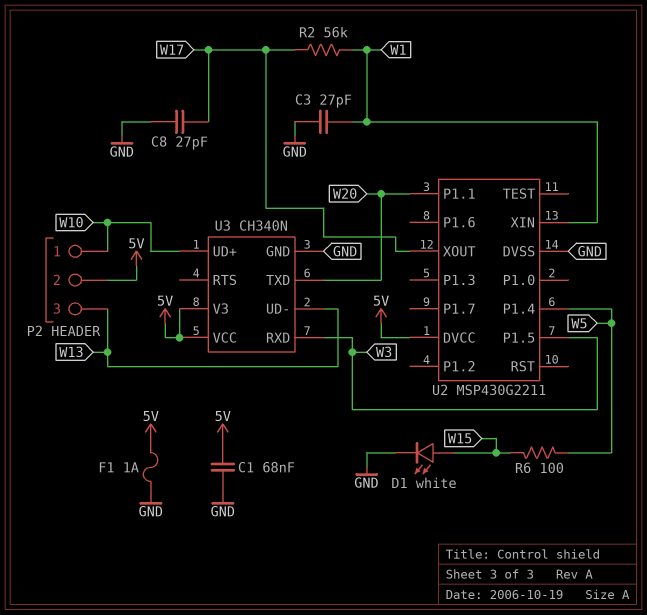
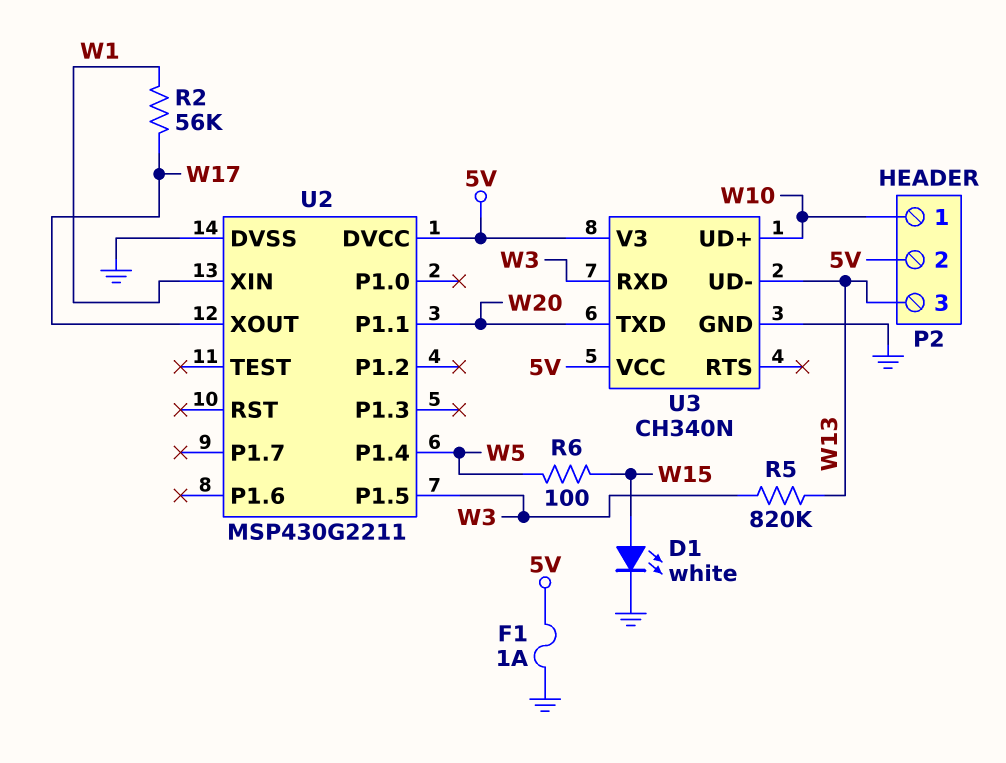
C1: 68nF (5V, GND) -> none
C3: 27pF (GND, W1) -> none
C8: 27pF (GND, W17) -> none
R5: none -> 820k (W3, W13)

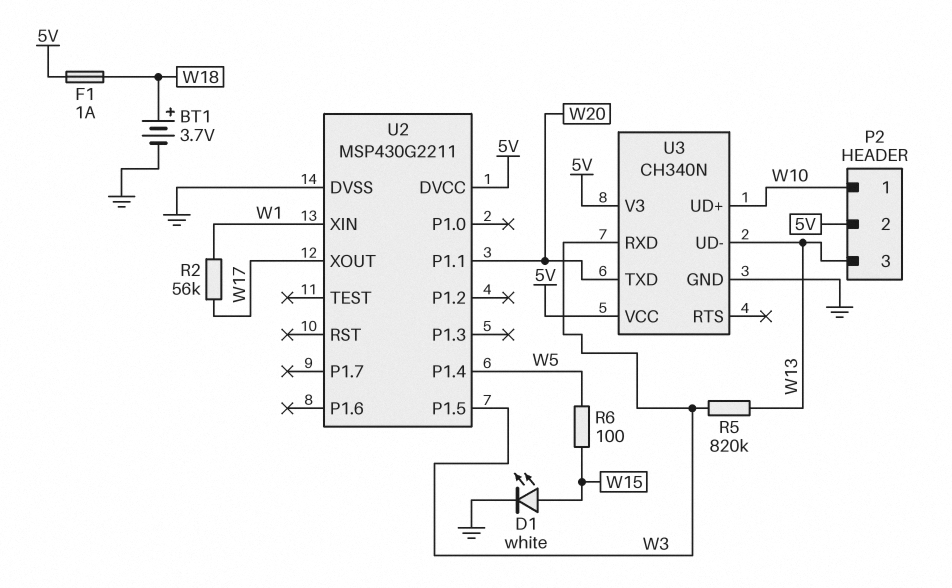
BT1: none -> 3.7V (plus W18, minus GND)
F1: 1A (5V, GND) -> 1A (5V, W18)

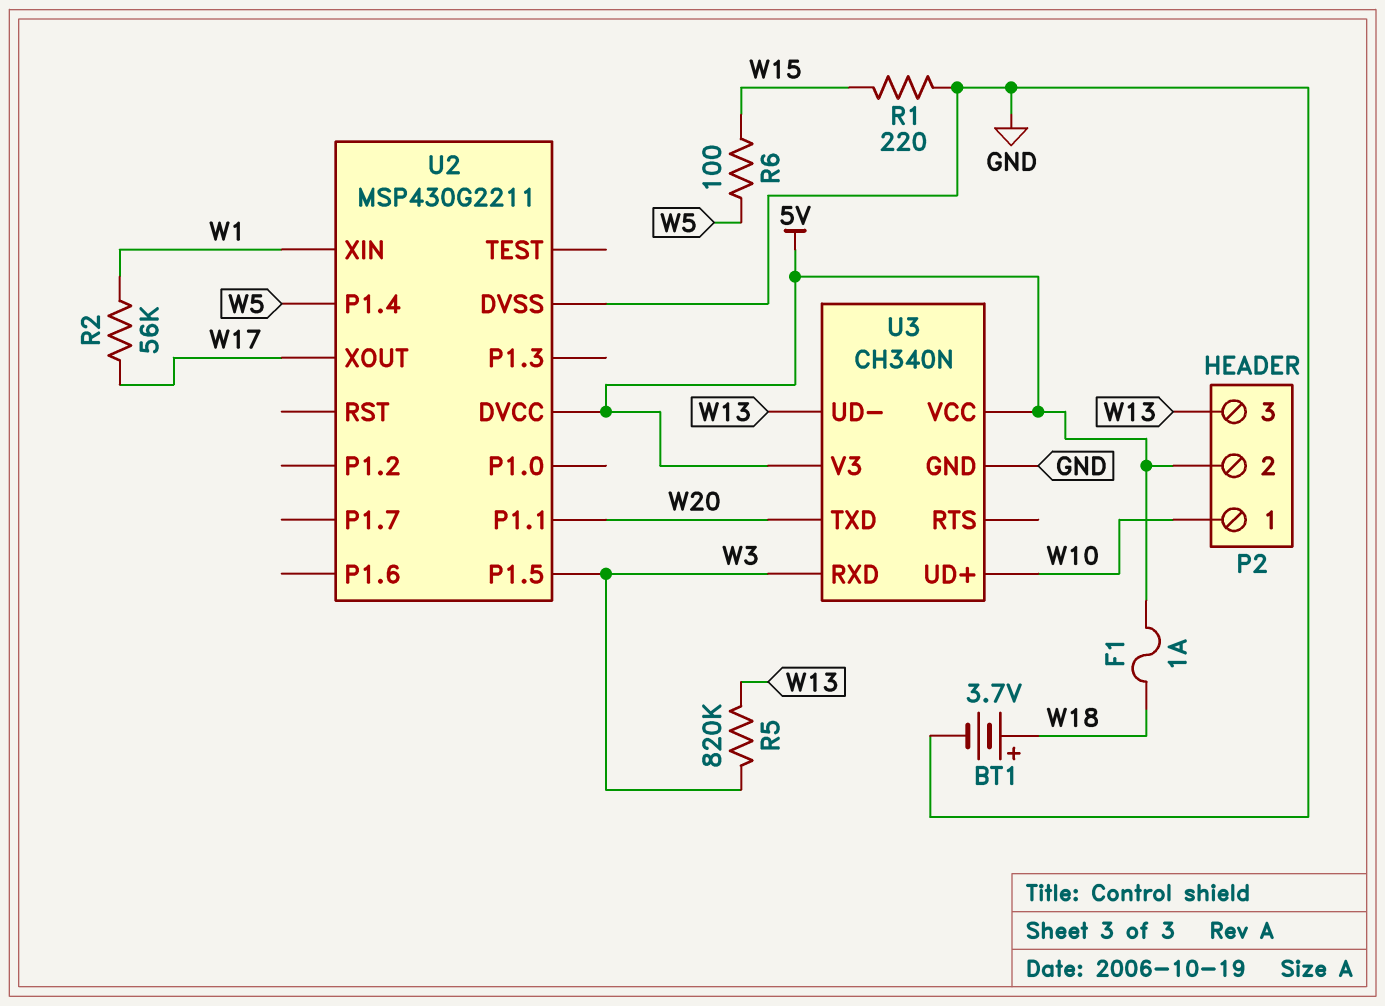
D1: LED white (A W15, K GND) -> none
R1: none -> 220 (GND, W15)

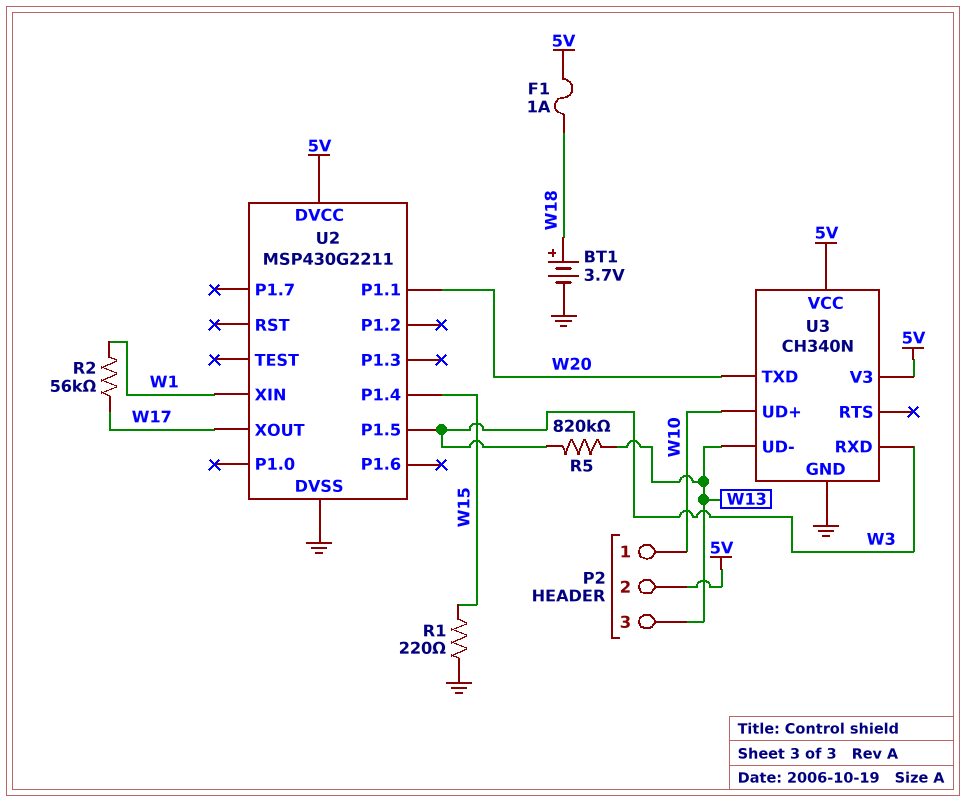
R6: 100 (W5, W15) -> none
U2 pin P1.4: W5 -> W15

